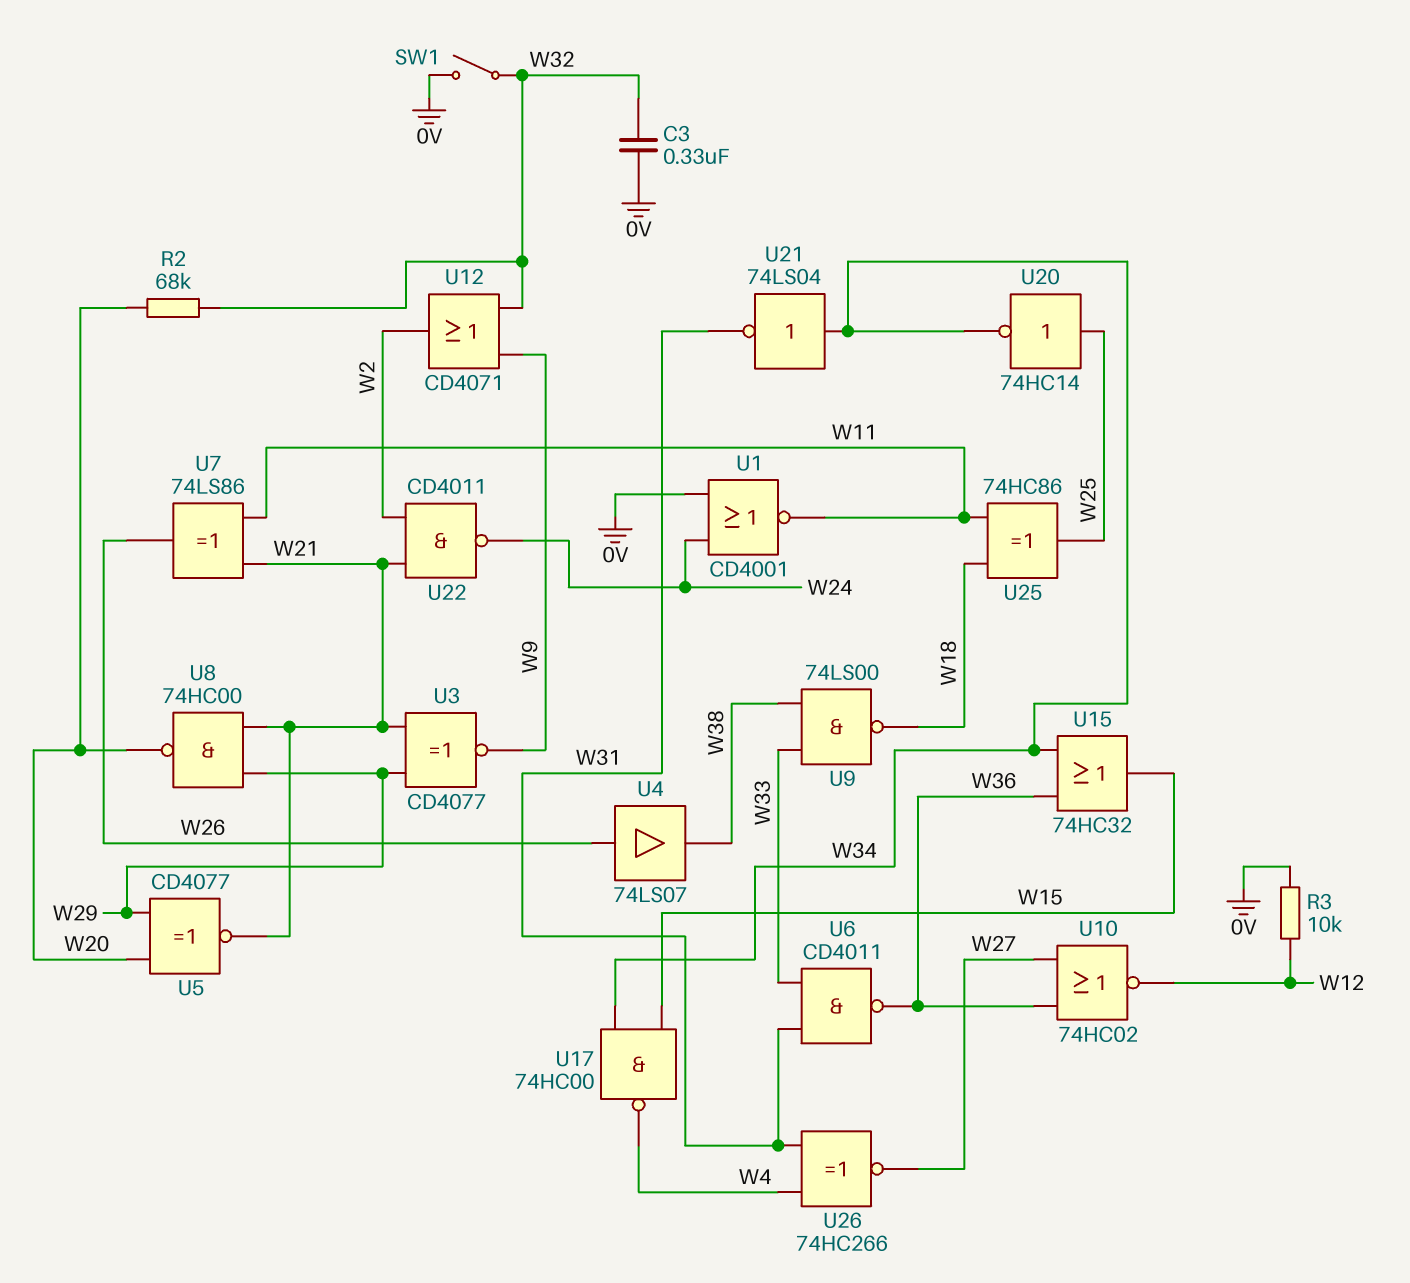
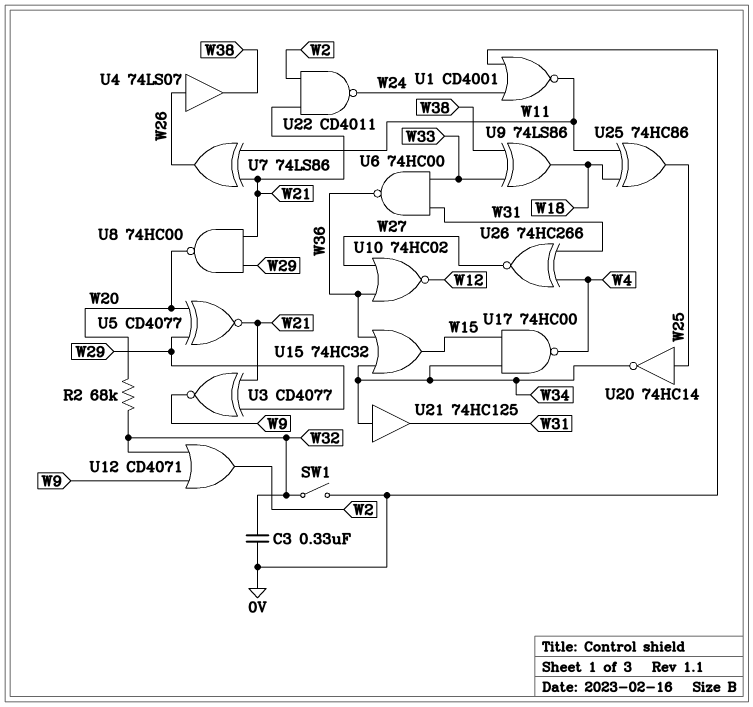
R3: 10k (0V, W12) -> none
U6: NAND CD4011 (in W31, in W33, out W36) -> NAND 74HC00 (in W31, in W33, out W36)
U9: NAND 74LS00 (in W33, in W38, out W18) -> XOR 74LS86 (in W33, in W38, out W18)
U21: NOT 74LS04 (in W34, out W31) -> buffer 74HC125 (in W34, out W31)

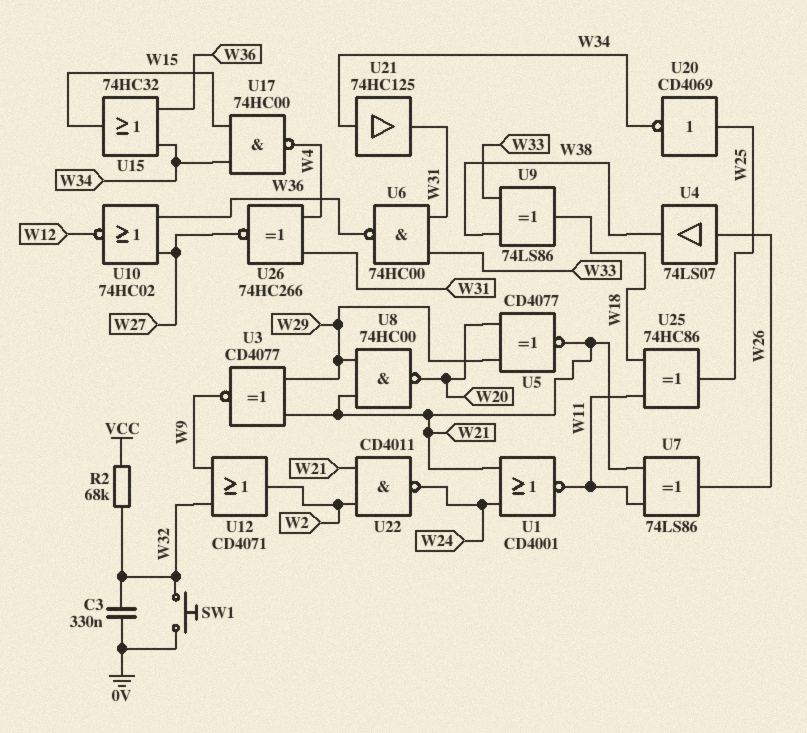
R2: 68k (W20, W32) -> 68k (VCC, W32)
SW1: switch (0V, W32) -> button (0V, W32)
U1: NOR CD4001 (in 0V, in W24, out W11) -> NOR CD4001 (in W21, in W24, out W11)
U20: NOT 74HC14 (in W25, out W34) -> NOT CD4069 (in W25, out W34)

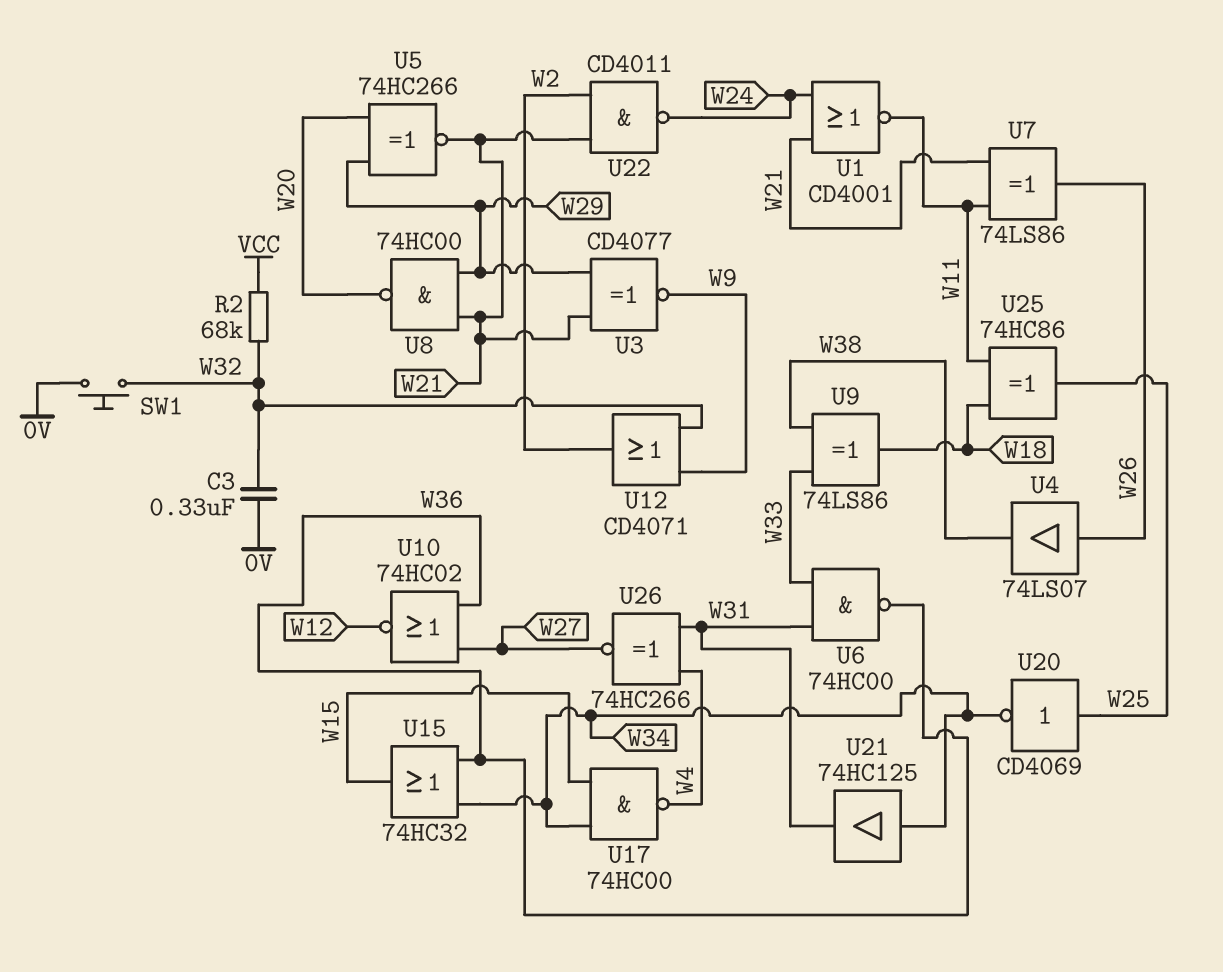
U5: XNOR CD4077 (in W20, in W29, out W21) -> XNOR 74HC266 (in W20, in W29, out W21)

